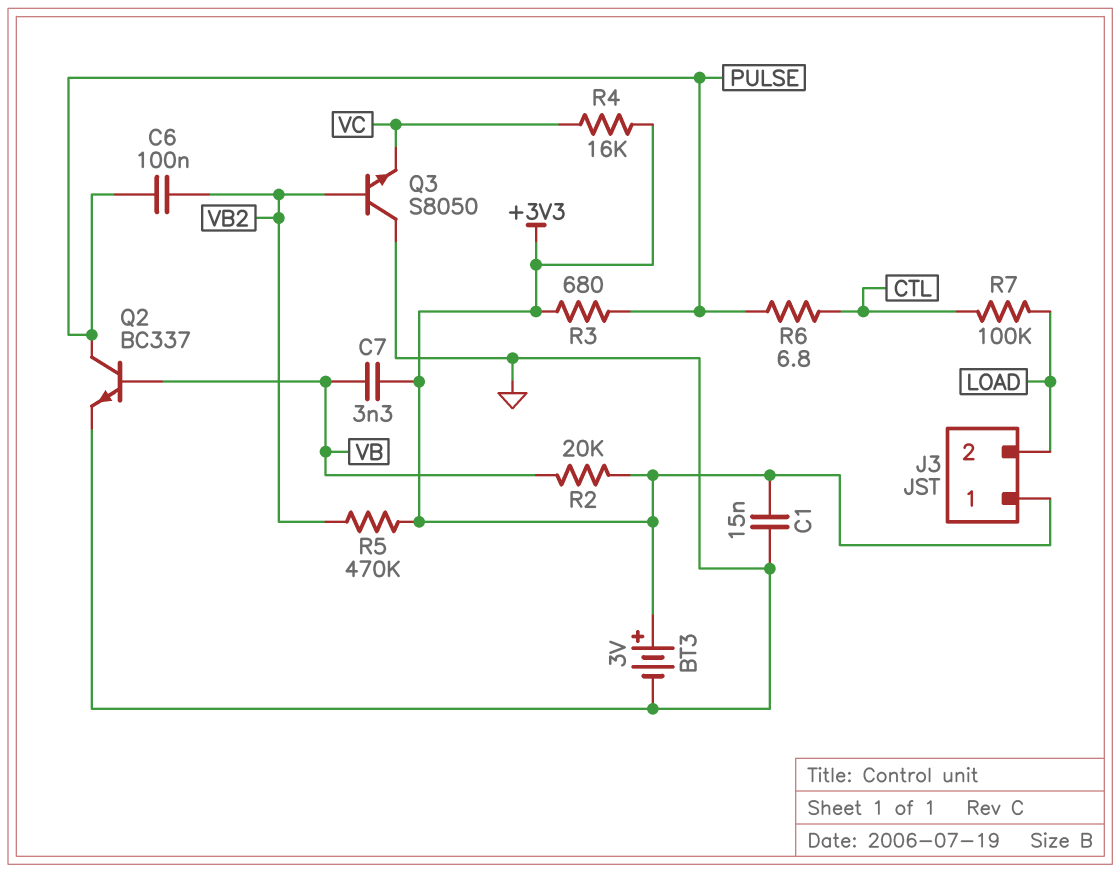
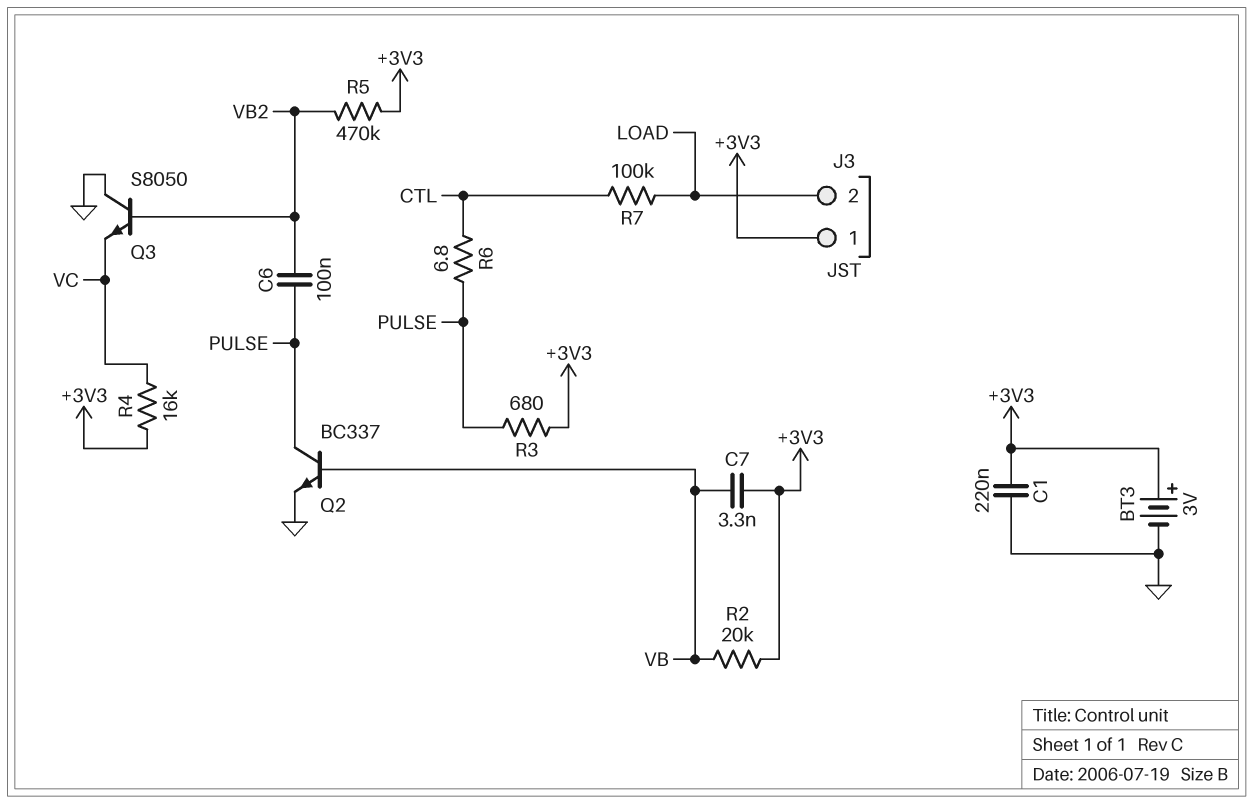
C1: 15nF (+3V3, GND) -> 220nF (+3V3, GND)

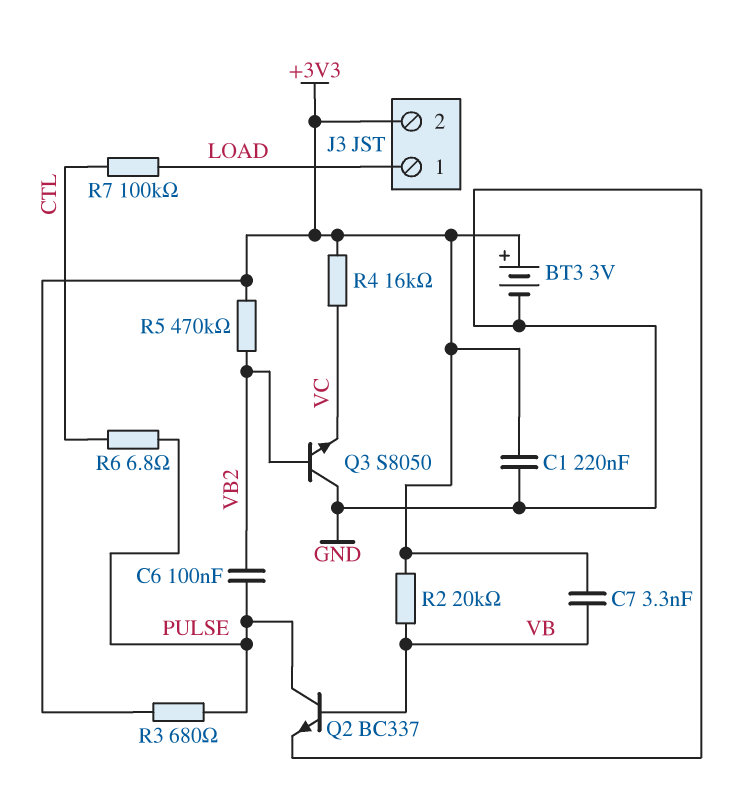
J3 pin 1: +3V3 -> LOAD
J3 pin 2: LOAD -> +3V3

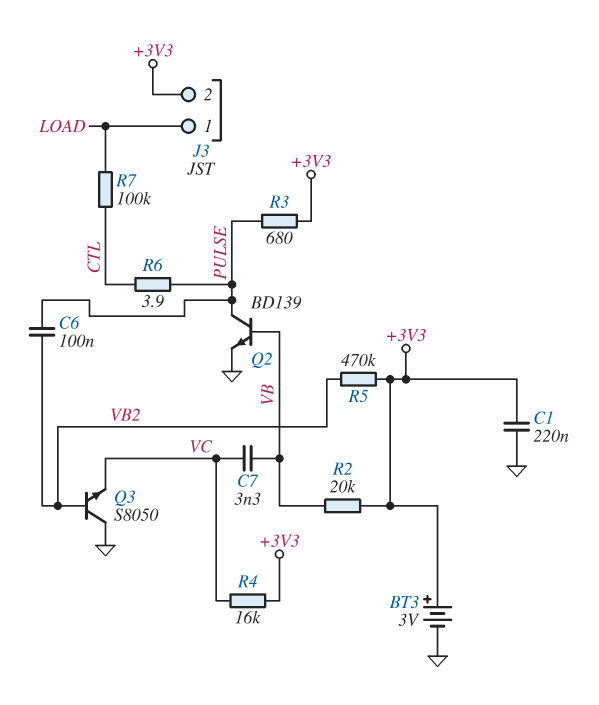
C7: 3.3nF (+3V3, VB) -> 3.3nF (VB, VC)
Q2: NPN BC337 (B VB, C PULSE, E GND) -> NPN BD139 (B VB, C PULSE, E GND)
R6: 6.8 (CTL, PULSE) -> 3.9 (CTL, PULSE)

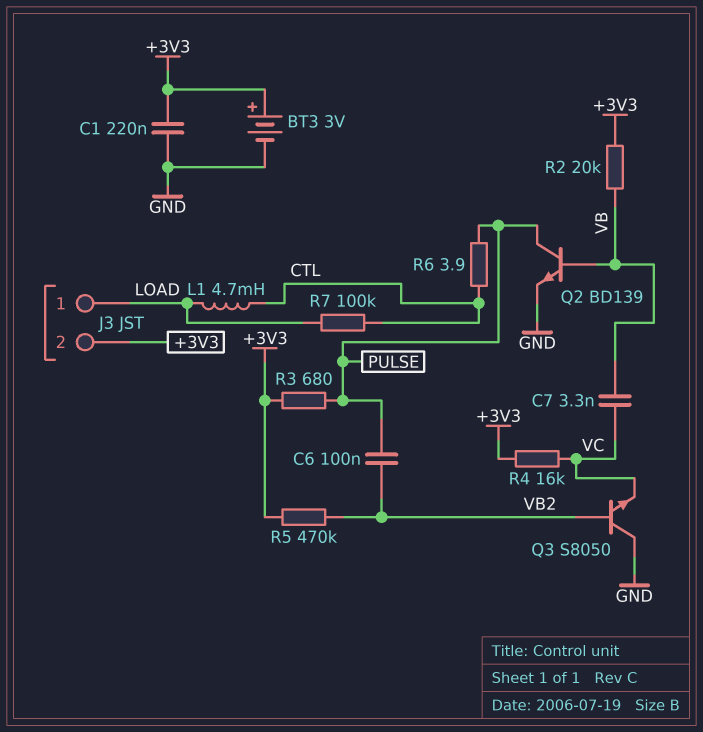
L1: none -> 4.7mH (CTL, LOAD)

